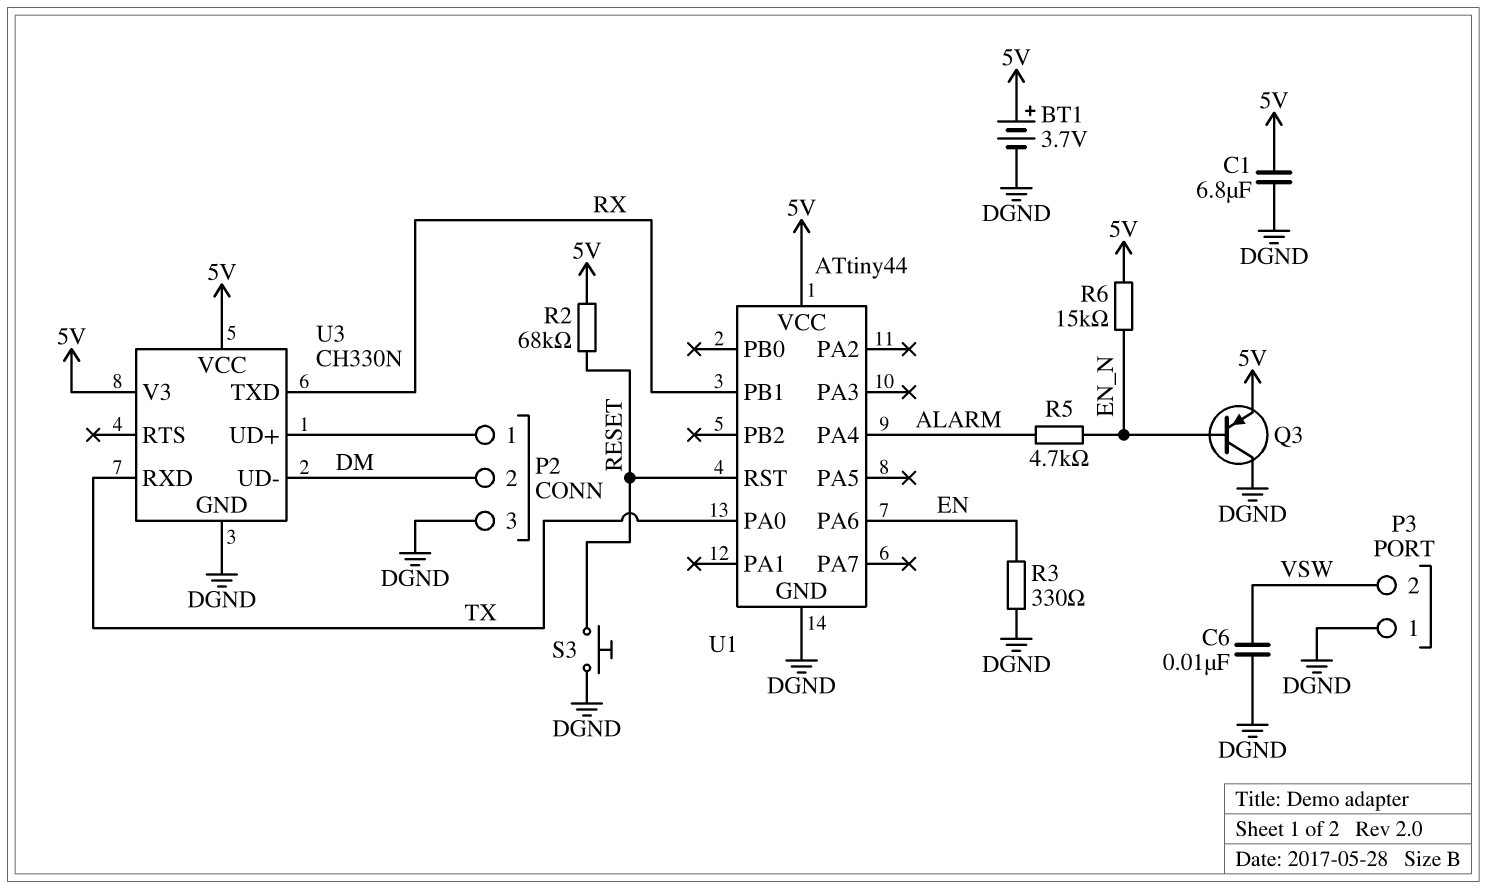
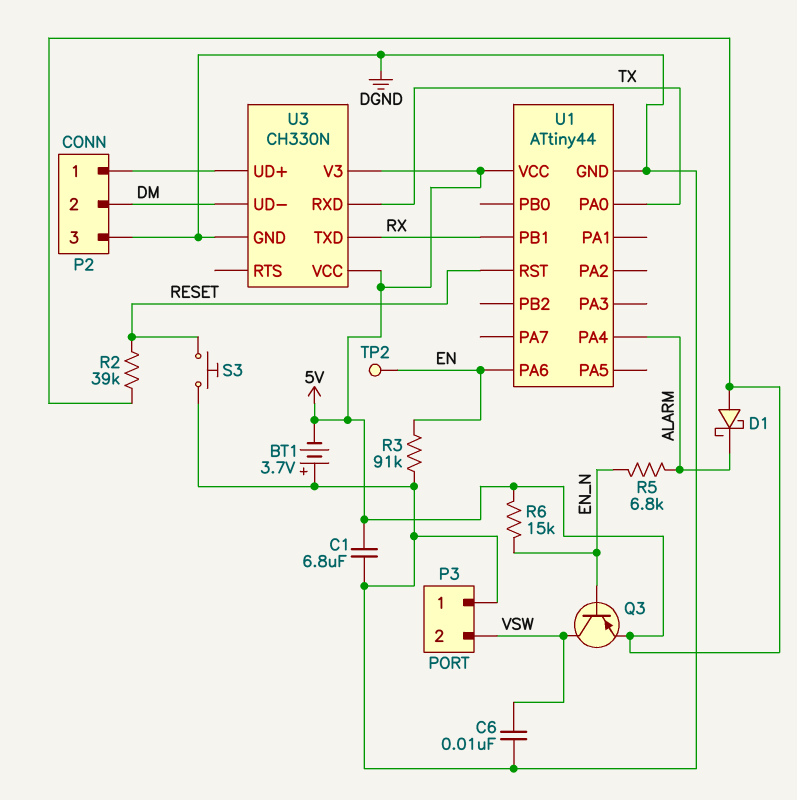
BT1: 3.7V (plus 5V, minus DGND) -> 3.7V (plus DGND, minus 5V)
D1: none -> schottky (A 5V, K ALARM)
Q3: PNP (B EN_N, C DGND, E 5V) -> PNP (B EN_N, C VSW, E 5V)
R2: 68k (5V, RESET) -> 39k (5V, RESET)
R3: 330 (DGND, EN) -> 91k (DGND, EN)
R5: 4.7k (ALARM, EN_N) -> 6.8k (ALARM, EN_N)
TP2: none -> test point (EN)

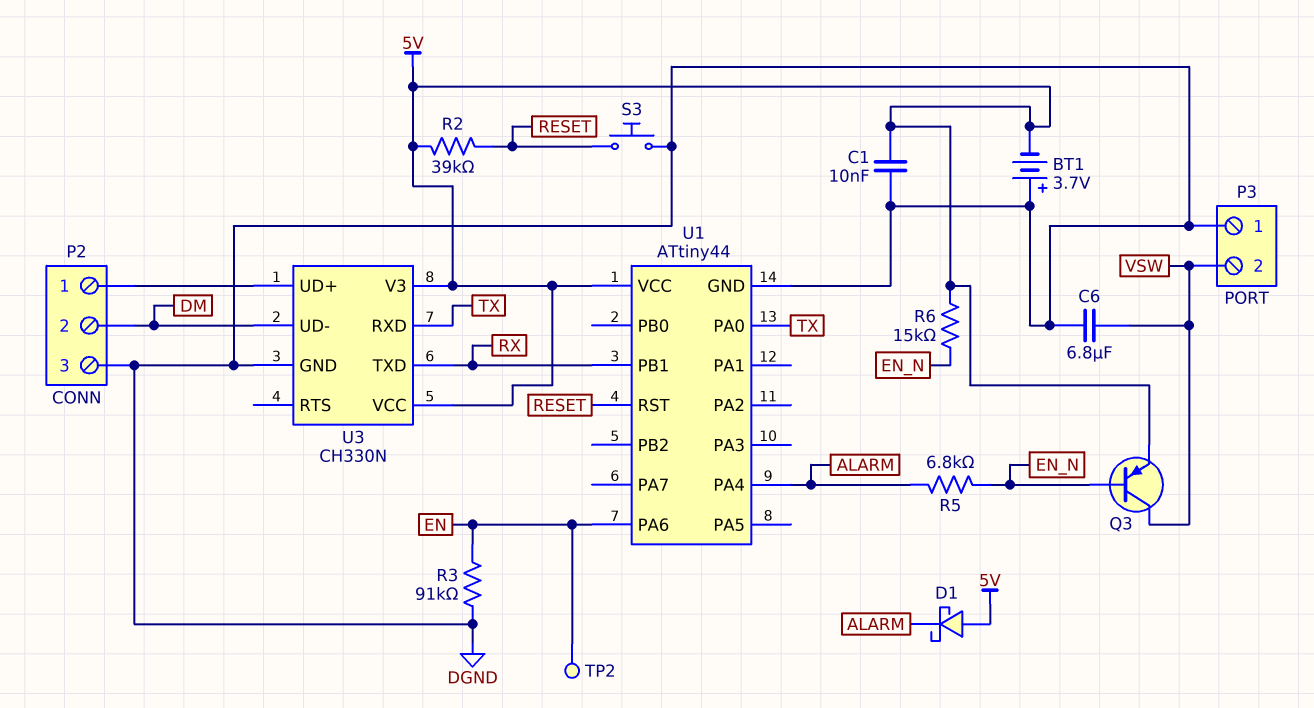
C1: 6.8uF (5V, DGND) -> 10nF (5V, DGND)
C6: 10nF (DGND, VSW) -> 6.8uF (DGND, VSW)

